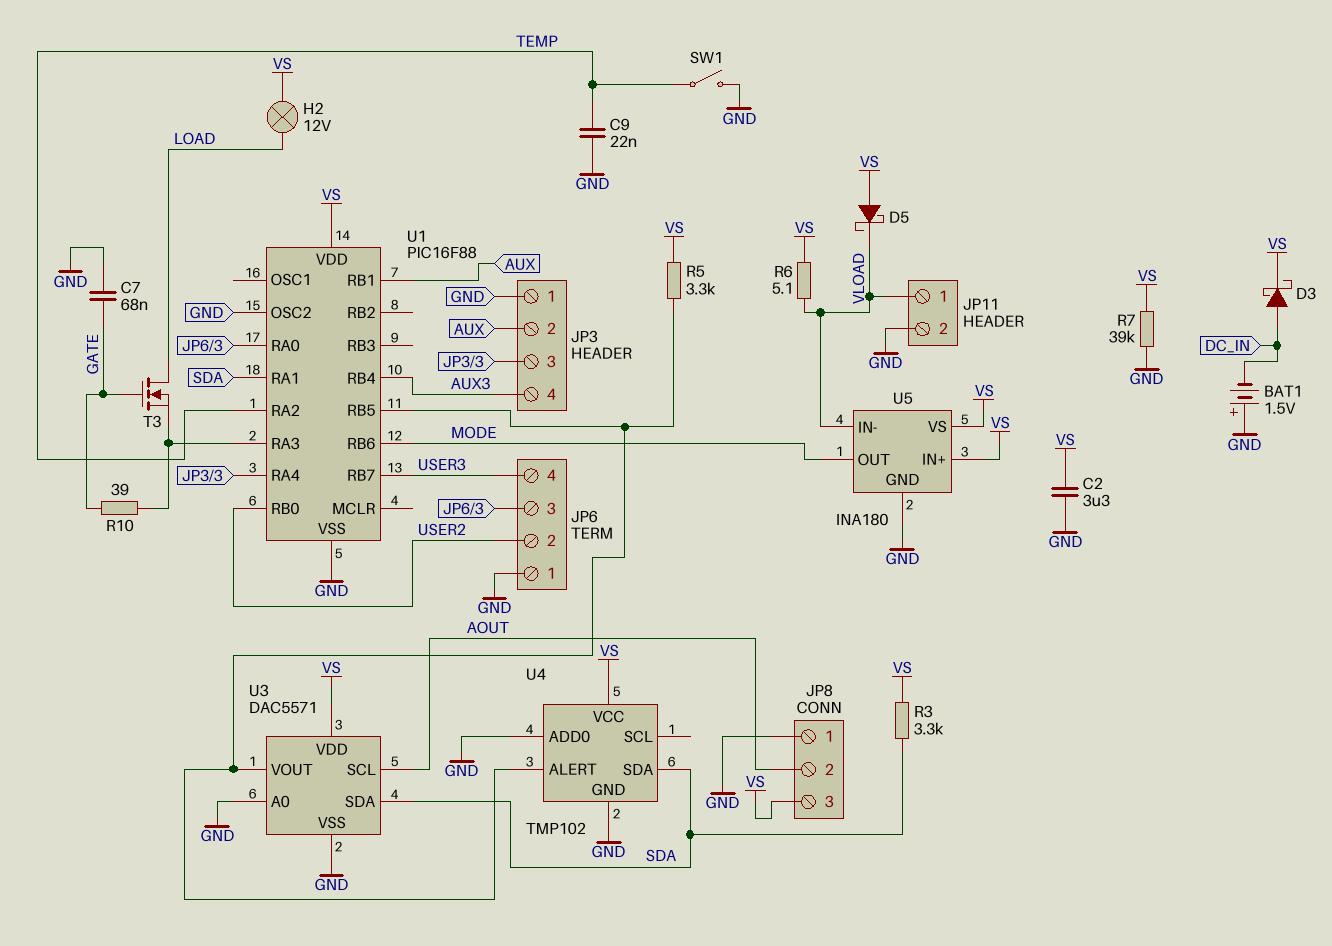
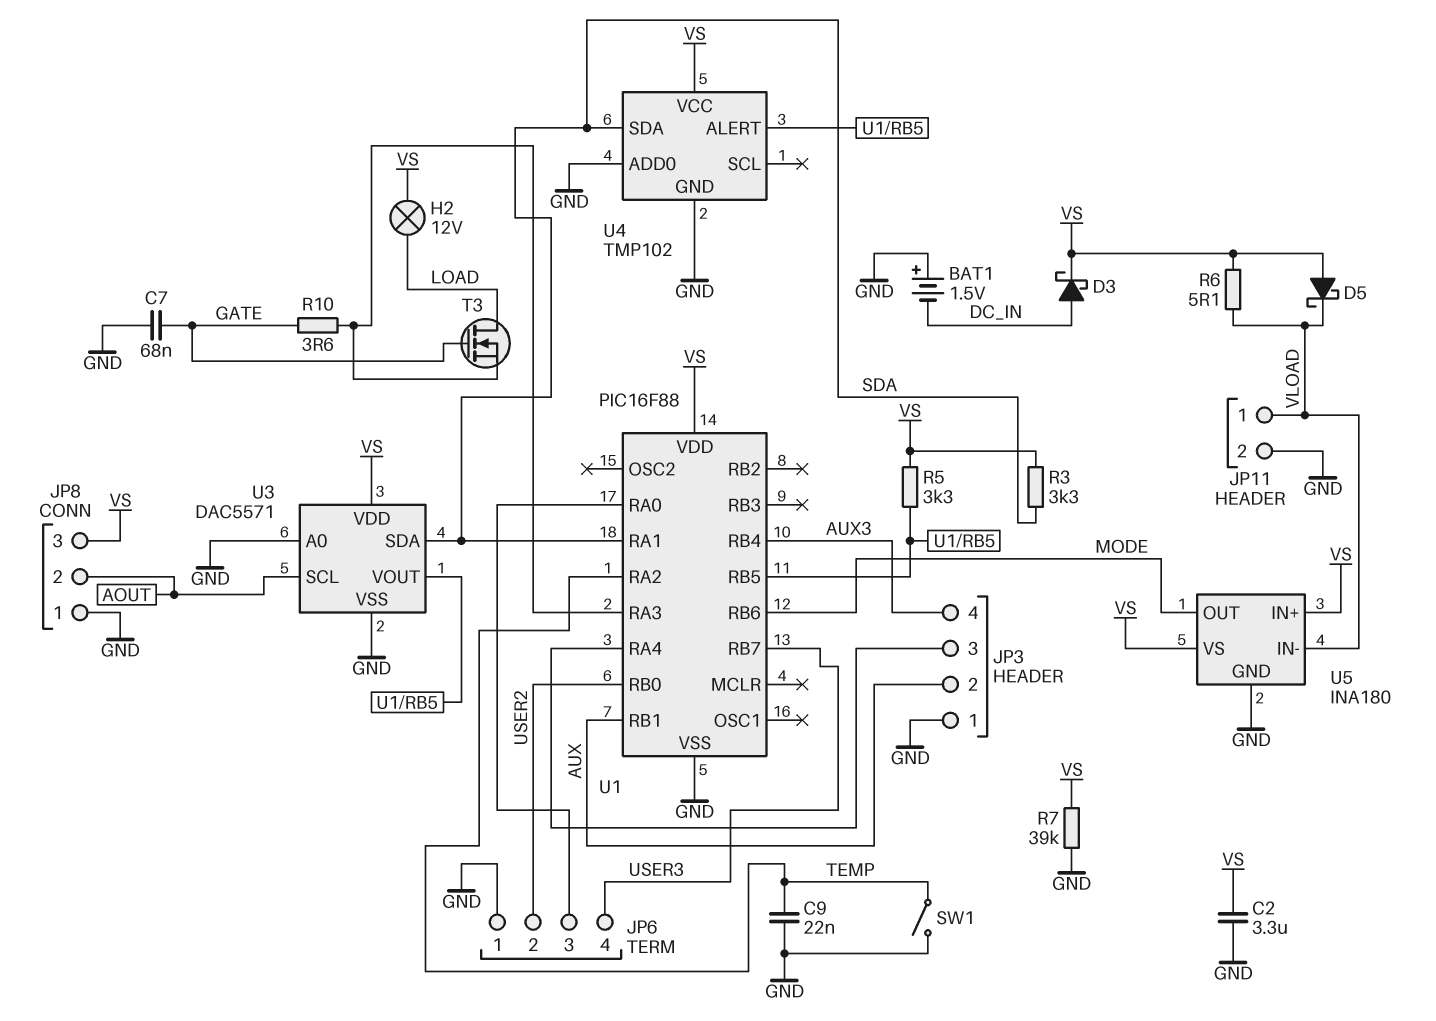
R10: 39 (GATE, U1/RA3) -> 3.6 (GATE, U1/RA3)
U1 pin OSC2: GND -> none

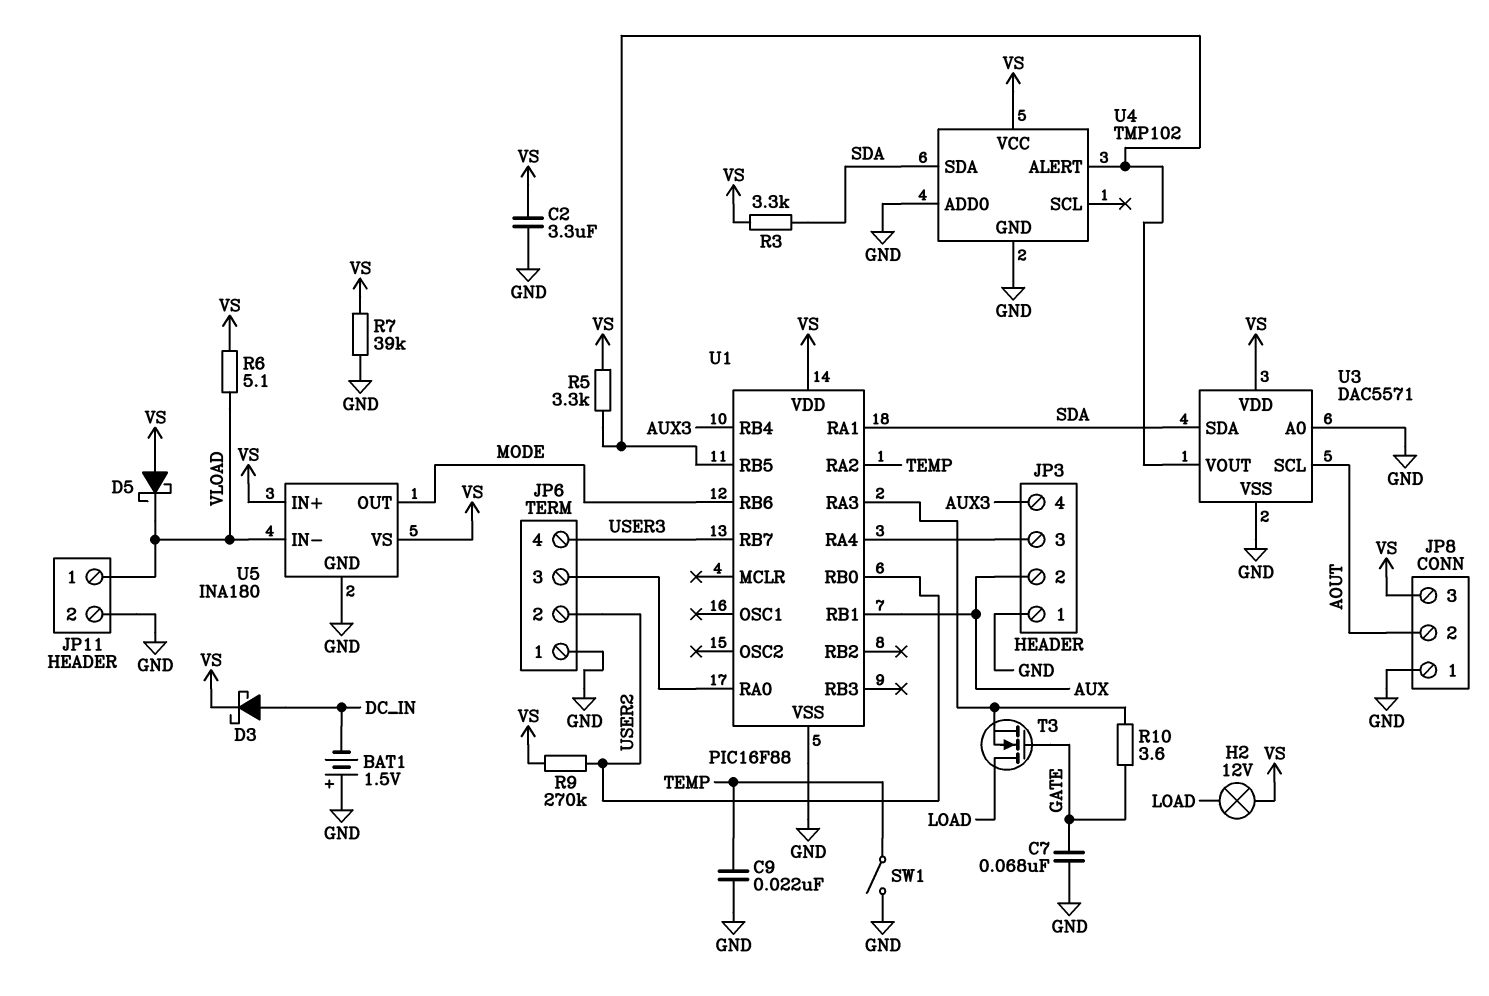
R9: none -> 270k (USER2, VS)

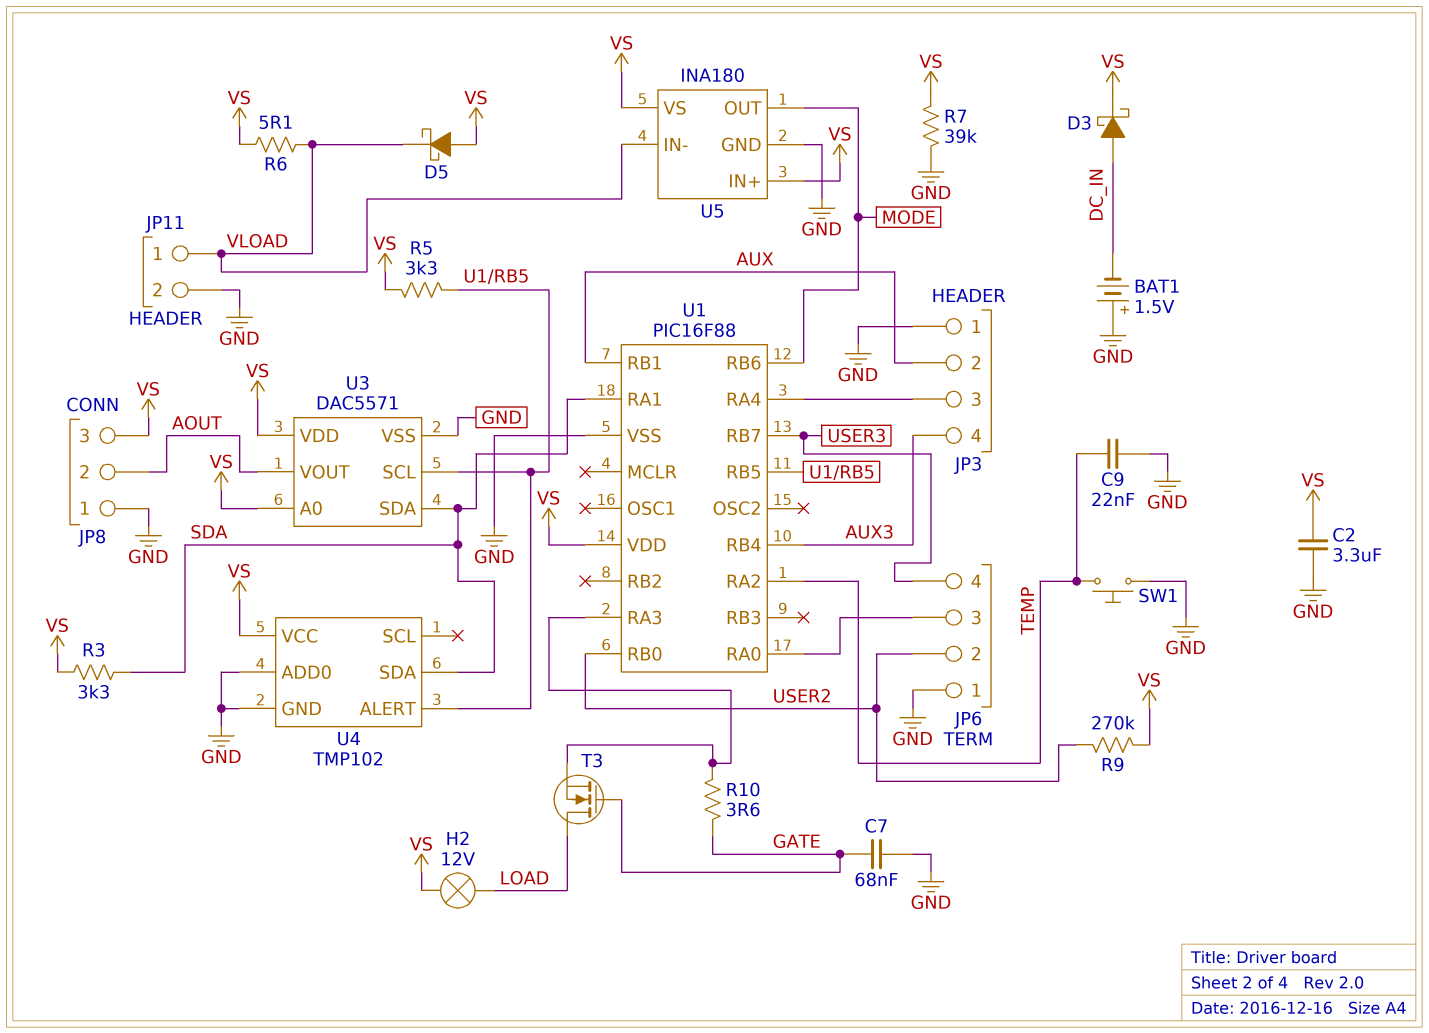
SW1: switch (GND, TEMP) -> button (GND, TEMP)
U3 pin A0: GND -> VS
U3 pin SCL: AOUT -> U1/RB5
U3 pin VOUT: U1/RB5 -> AOUT

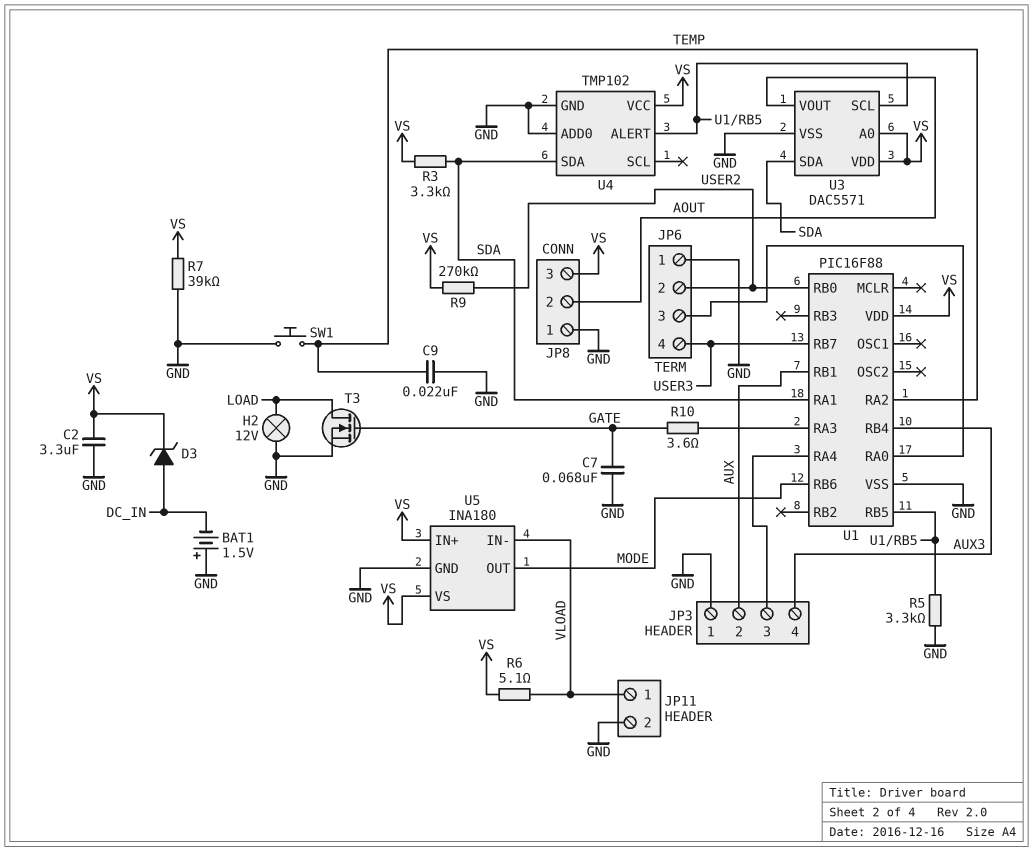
D3: schottky (A DC_IN, K VS) -> zener (A DC_IN, K VS)
D5: schottky (A VS, K VLOAD) -> none
H2: lamp 12V (LOAD, VS) -> lamp 12V (GND, LOAD)
R5: 3.3k (U1/RB5, VS) -> 3.3k (GND, U1/RB5)
T3: NMOS (G GATE, D LOAD, S U1/RA3) -> NMOS (G GATE, D LOAD, S GND)

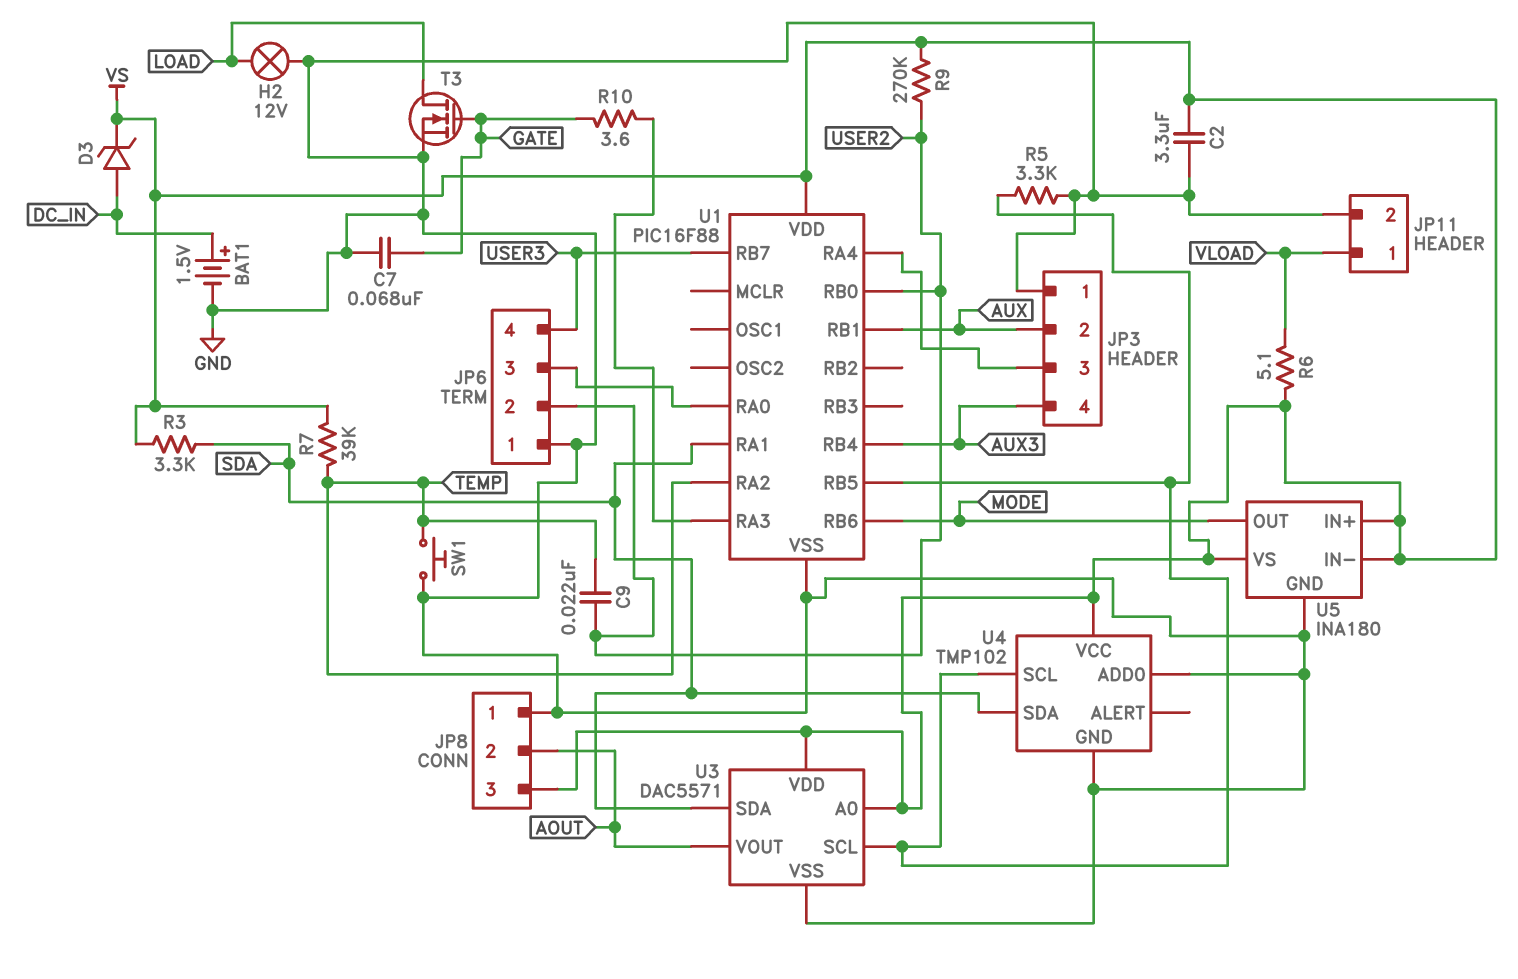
BAT1: 1.5V (plus GND, minus DC_IN) -> 1.5V (plus DC_IN, minus GND)
C9: 22nF (GND, TEMP) -> 22nF (TEMP, USER2)
R7: 39k (GND, VS) -> 39k (TEMP, VS)
U4 pin ALERT: U1/RB5 -> none
U4 pin SCL: none -> U1/RB5
U5 pin IN-: VLOAD -> VS

